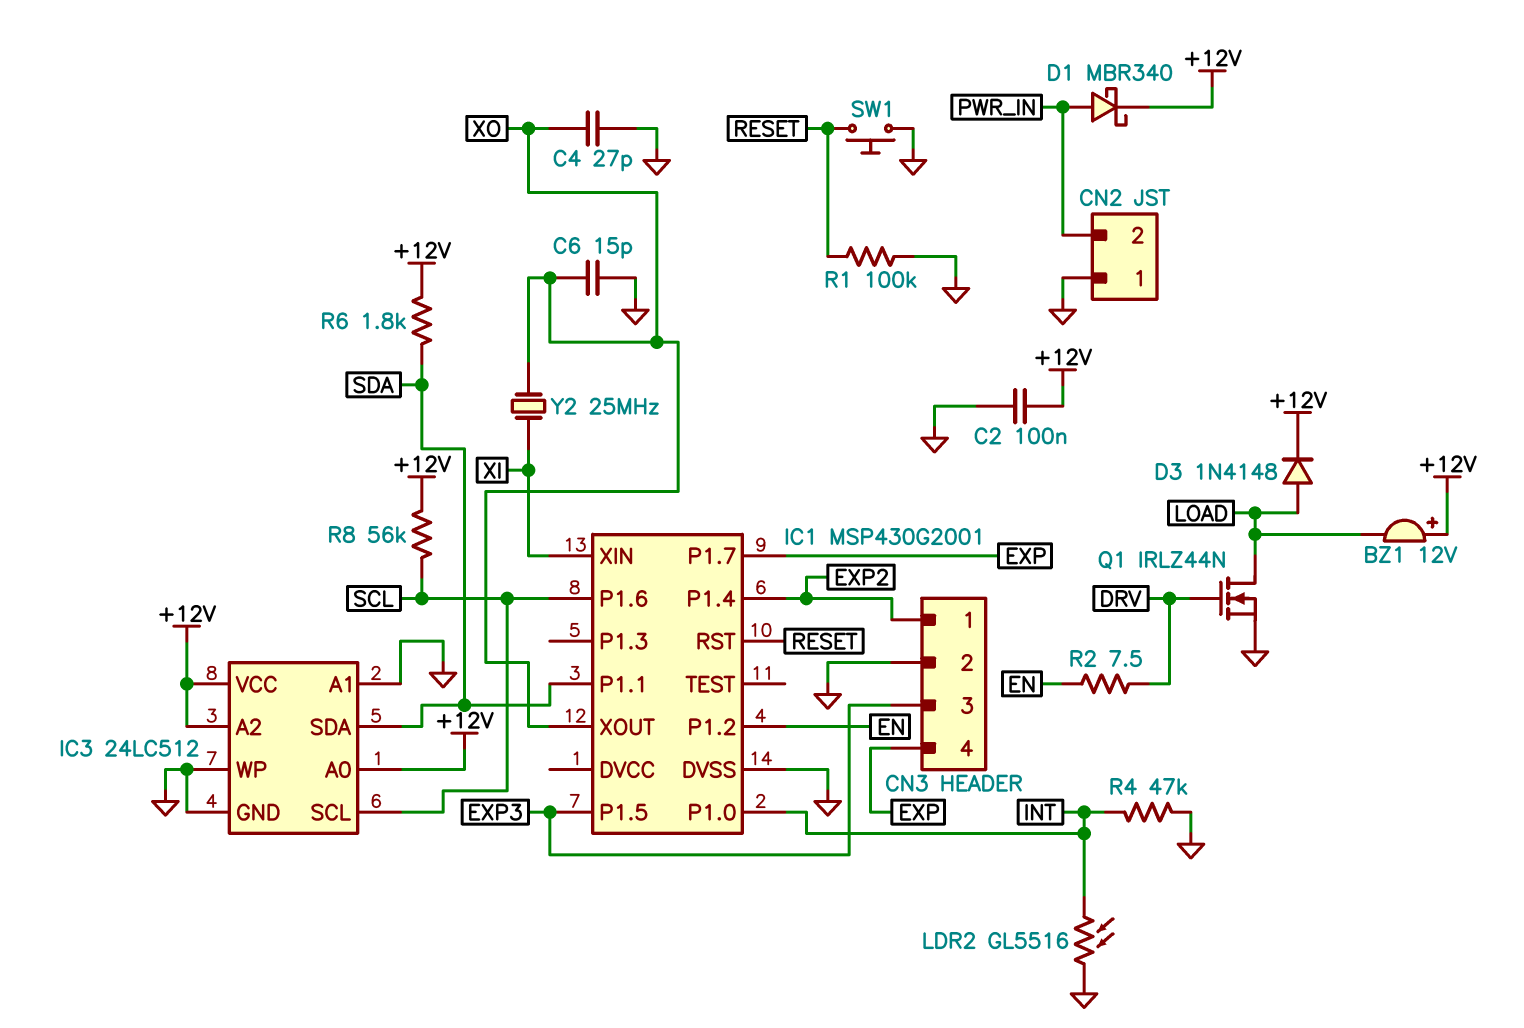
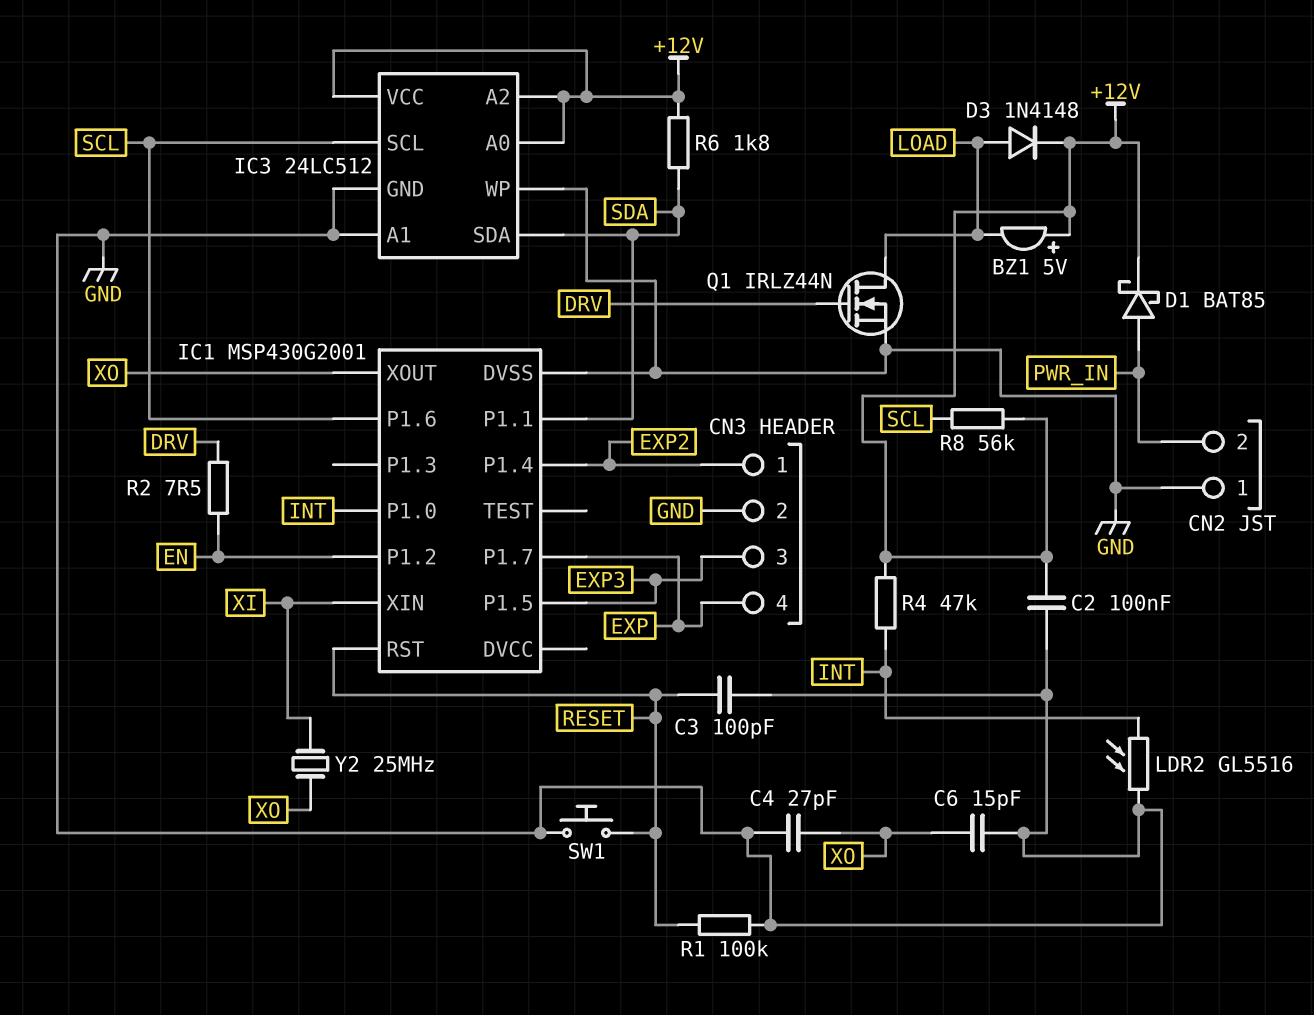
BZ1: buzzer 12V (plus +12V, minus LOAD) -> buzzer 5V (plus +12V, minus LOAD)
C3: none -> 100pF (GND, RESET)
D1: schottky MBR340 (A PWR_IN, K +12V) -> schottky BAT85 (A PWR_IN, K +12V)
R4: 47k (GND, INT) -> 47k (+12V, INT)

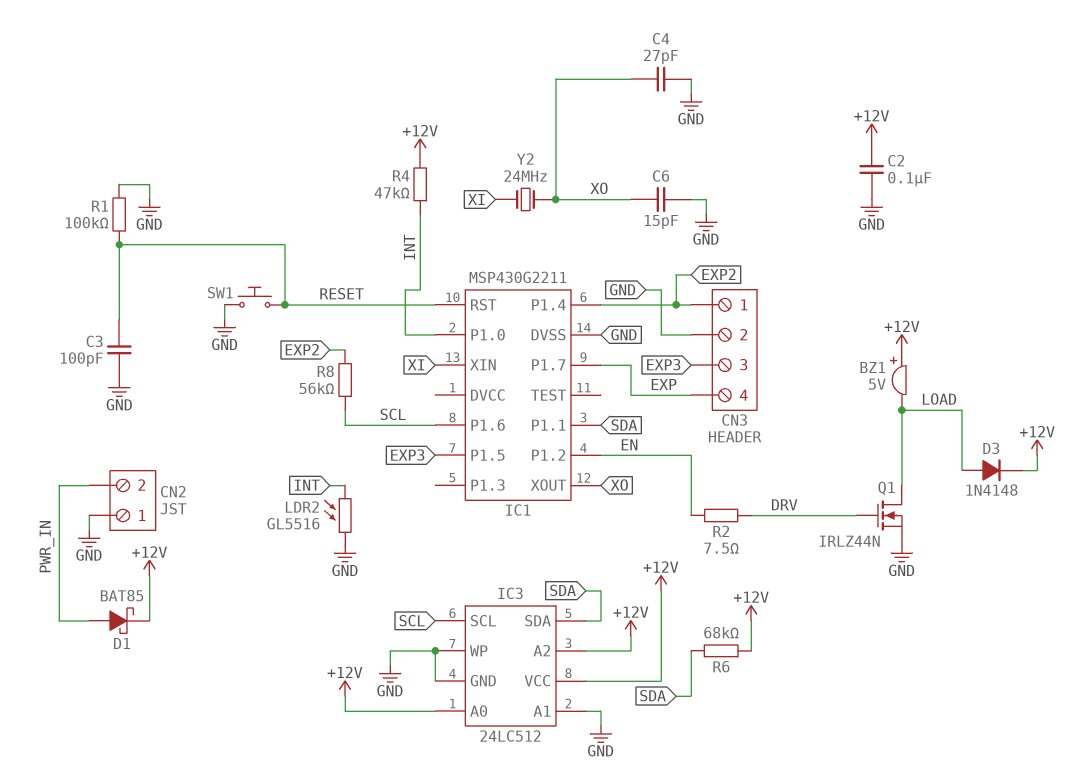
IC1: MSP430G2001 -> MSP430G2211
R6: 1.8k (+12V, SDA) -> 68k (+12V, SDA)
R8: 56k (+12V, SCL) -> 56k (EXP2, SCL)
Y2: 25MHz (XI, XO) -> 24MHz (XI, XO)

